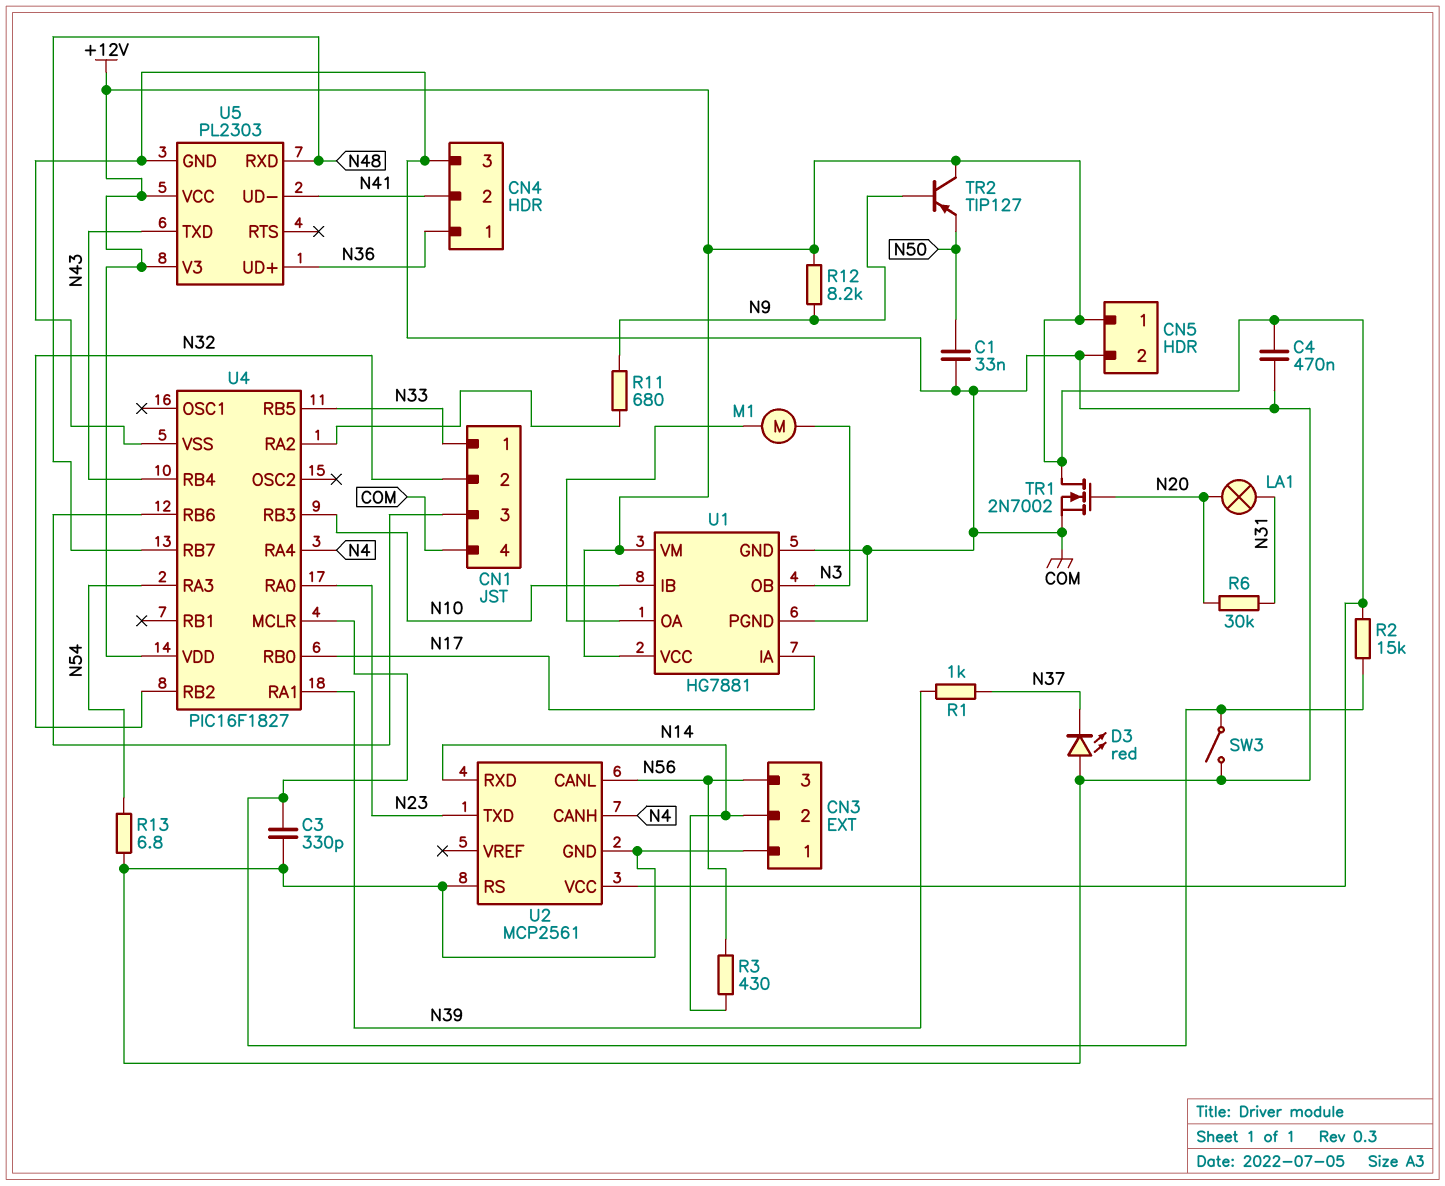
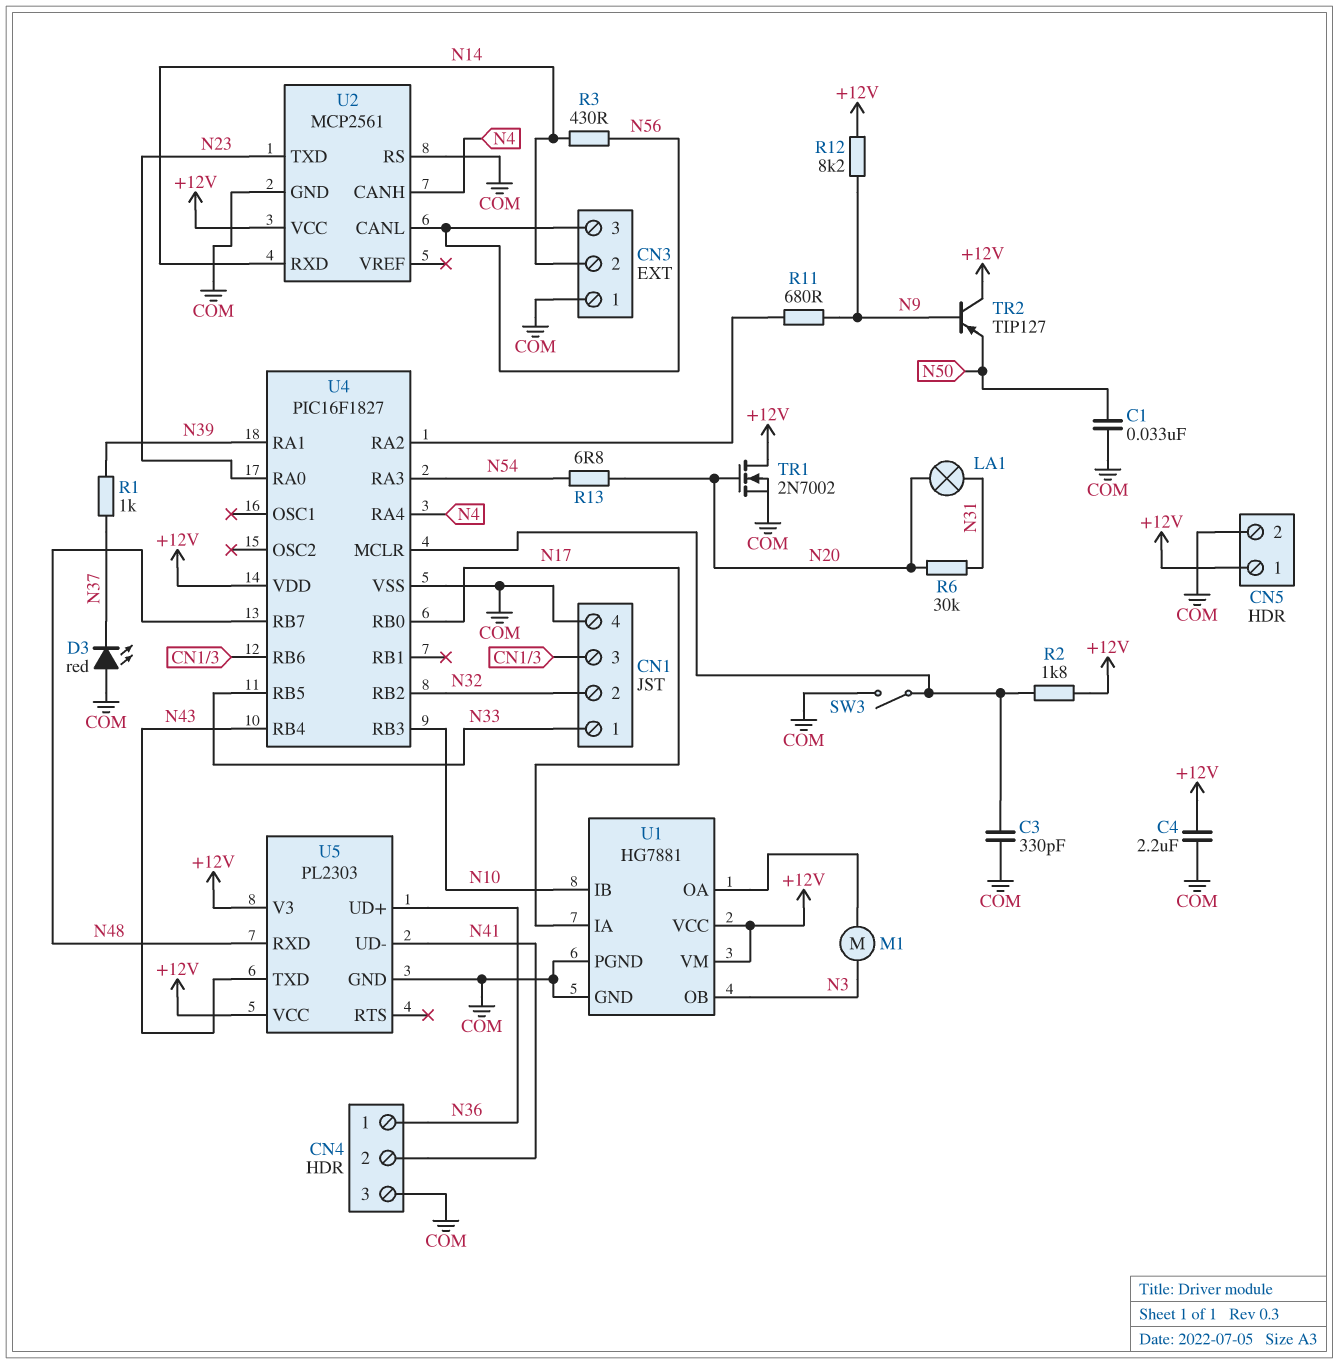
C4: 470nF (+12V, COM) -> 2.2uF (+12V, COM)
R2: 15k (+12V, U4/MCLR) -> 1.8k (+12V, U4/MCLR)
R13: 6.8 (COM, N54) -> 6.8 (N20, N54)

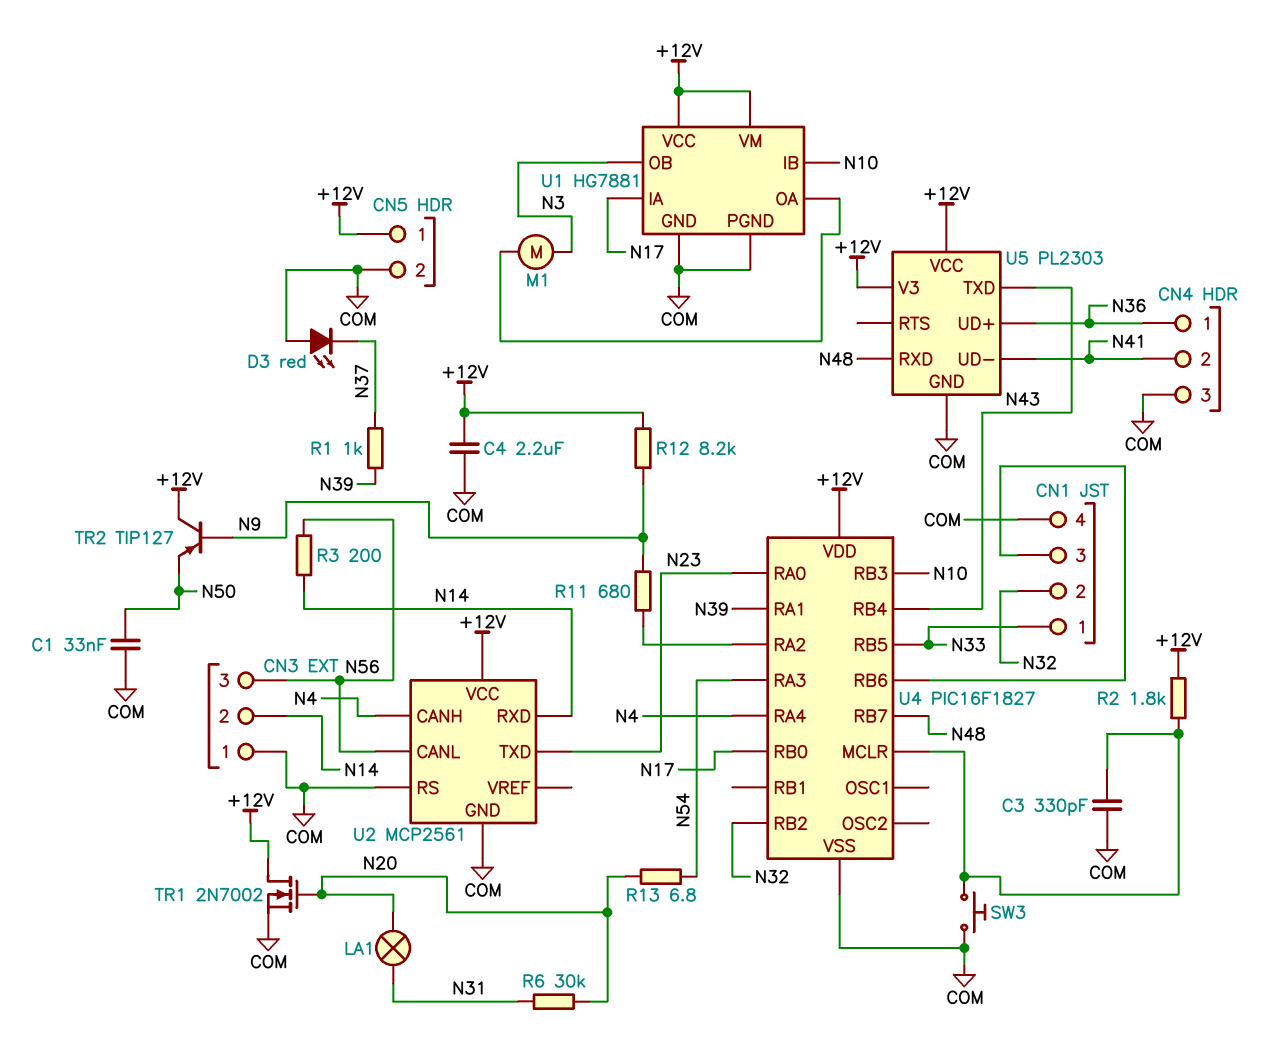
R3: 430 (N14, N56) -> 200 (N14, N56)
SW3: switch (COM, U4/MCLR) -> button (COM, U4/MCLR)

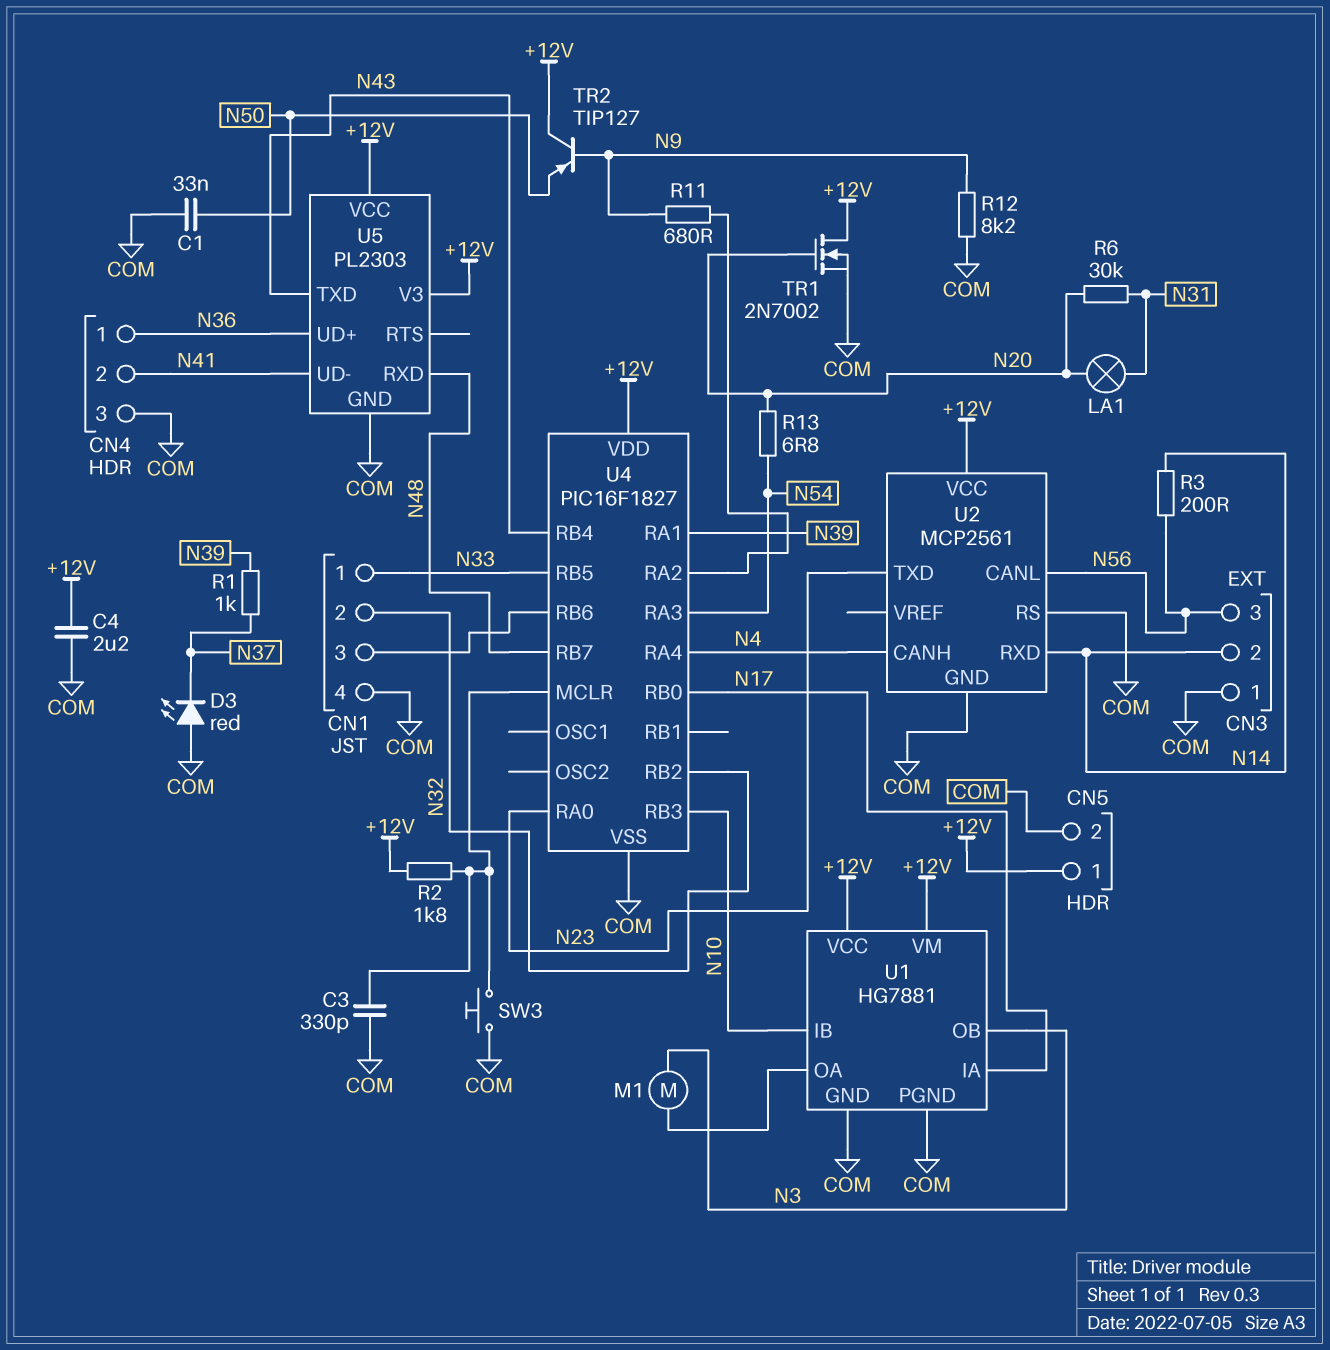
R12: 8.2k (+12V, N9) -> 8.2k (COM, N9)

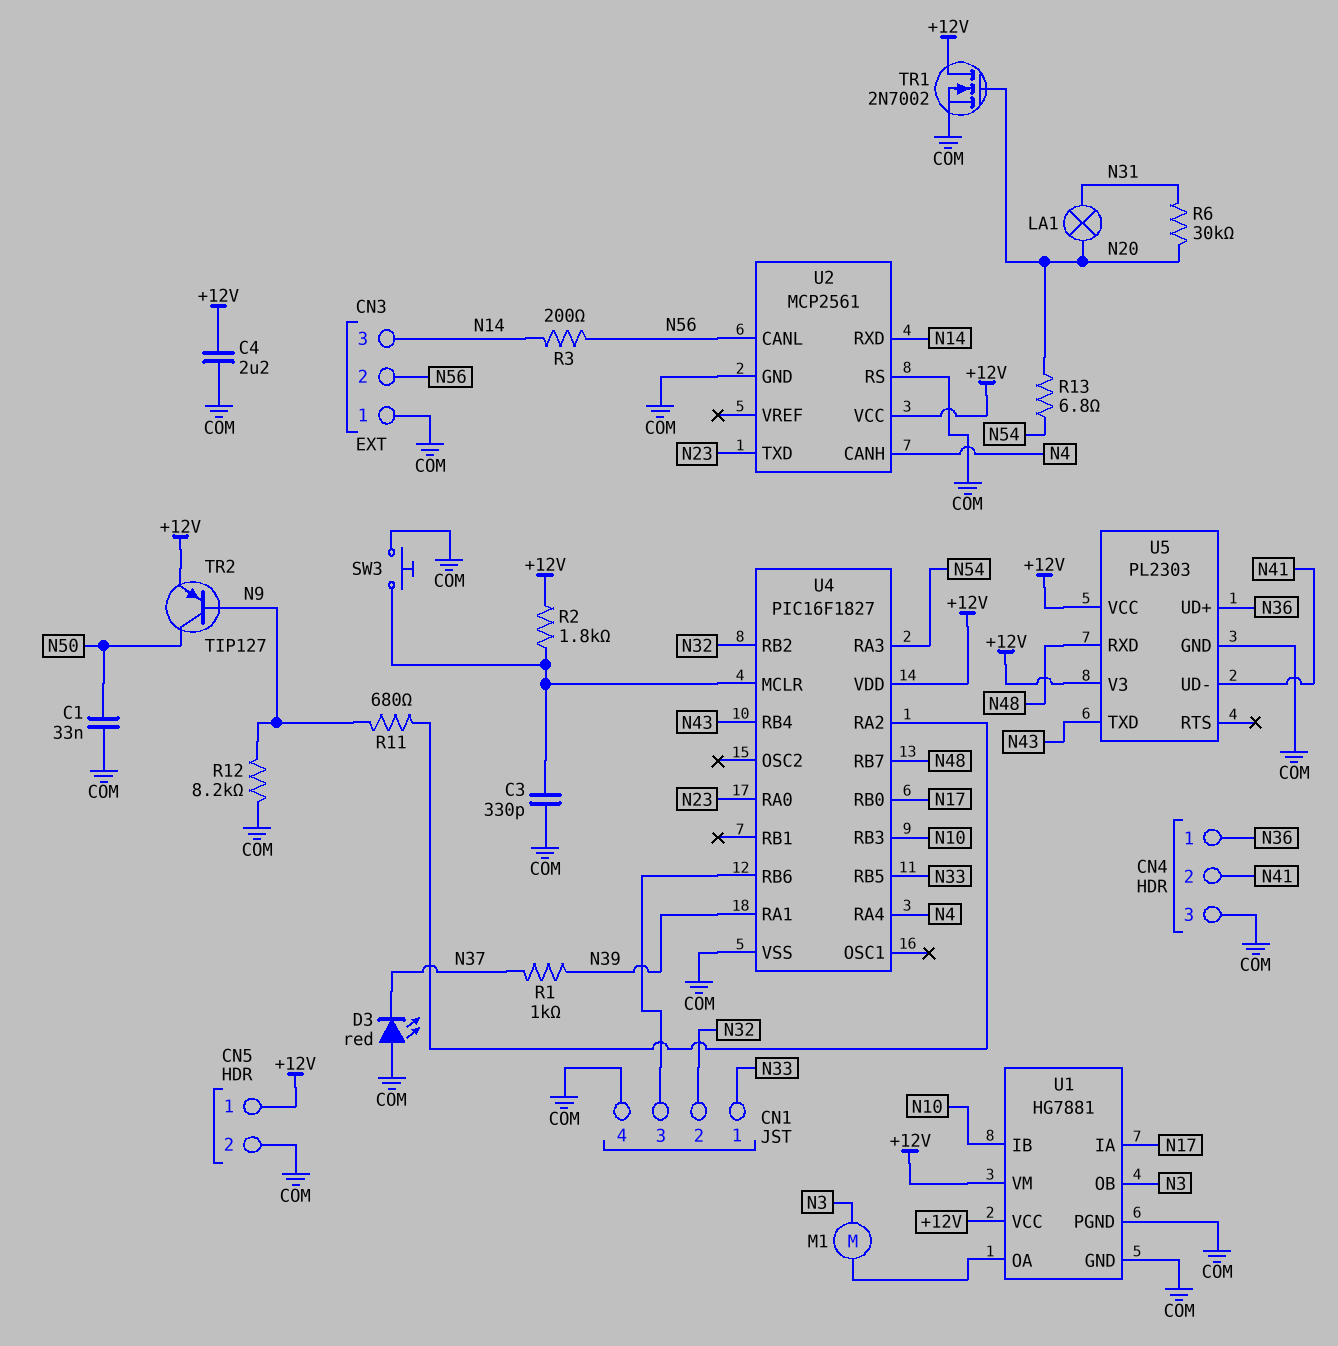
CN3 pin 2: N14 -> N56
CN3 pin 3: N56 -> N14
TR2: PNP TIP127 (B N9, C +12V, E N50) -> PNP TIP127 (B N9, C N50, E +12V)

